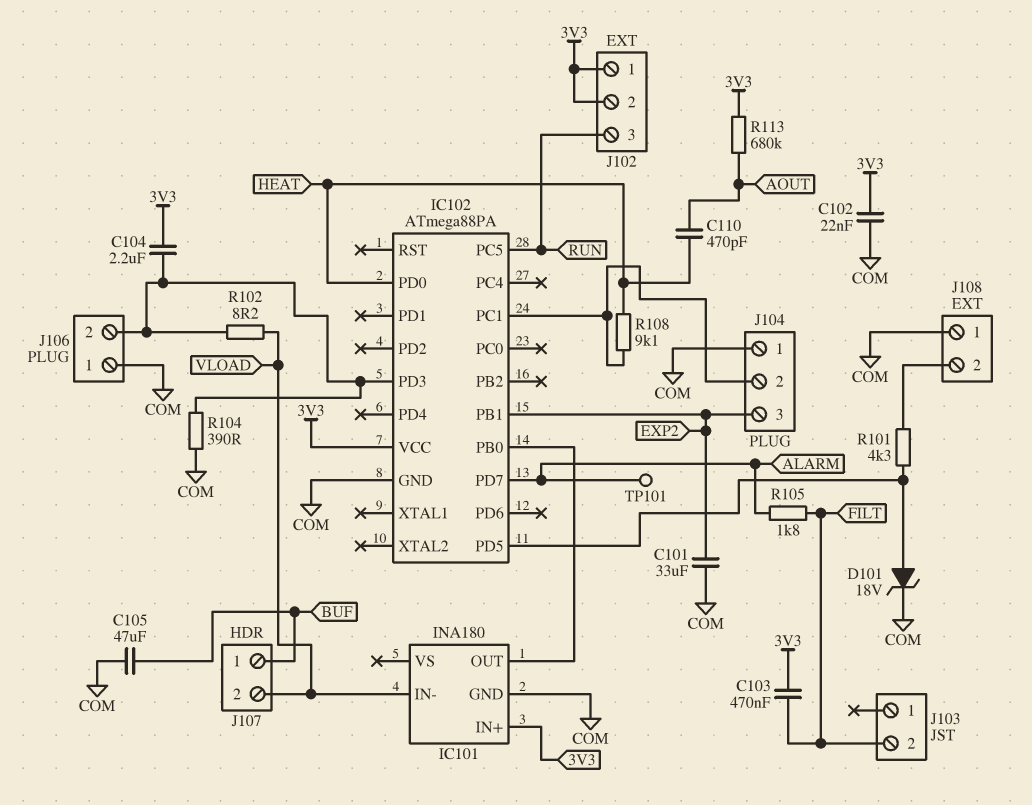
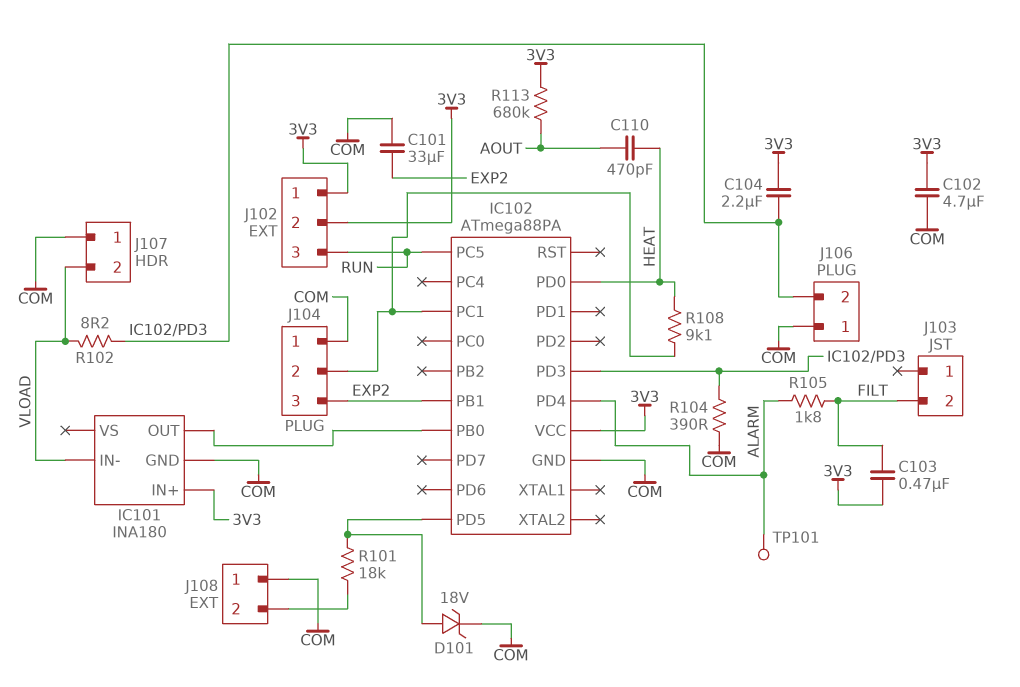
C102: 22nF (3V3, COM) -> 4.7uF (3V3, COM)
C105: 47uF (BUF, COM) -> none
IC102 pin PD4: none -> ALARM
IC102 pin PD7: ALARM -> none
J107 pin 1: BUF -> COM
R101: 4.3k (IC102/PD5, J108/2) -> 18k (IC102/PD5, J108/2)

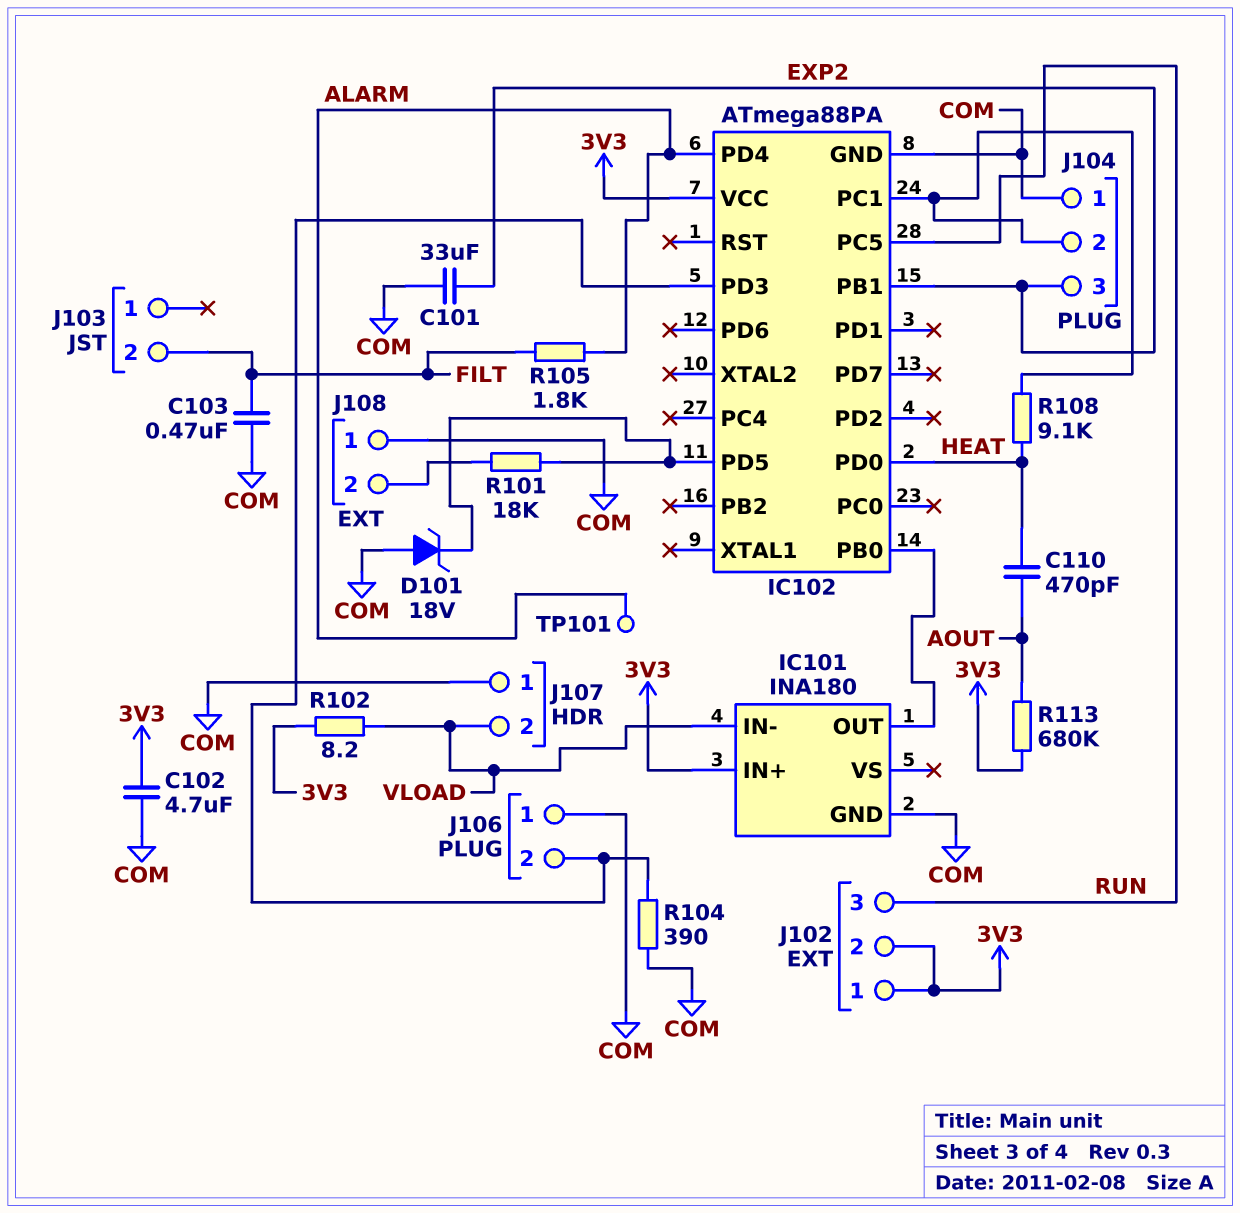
C103: 470nF (3V3, FILT) -> 470nF (COM, FILT)
C104: 2.2uF (3V3, IC102/PD3) -> none
D101: zener 18V (A IC102/PD5, K COM) -> zener 18V (A COM, K IC102/PD5)
R102: 8.2 (IC102/PD3, VLOAD) -> 8.2 (3V3, VLOAD)

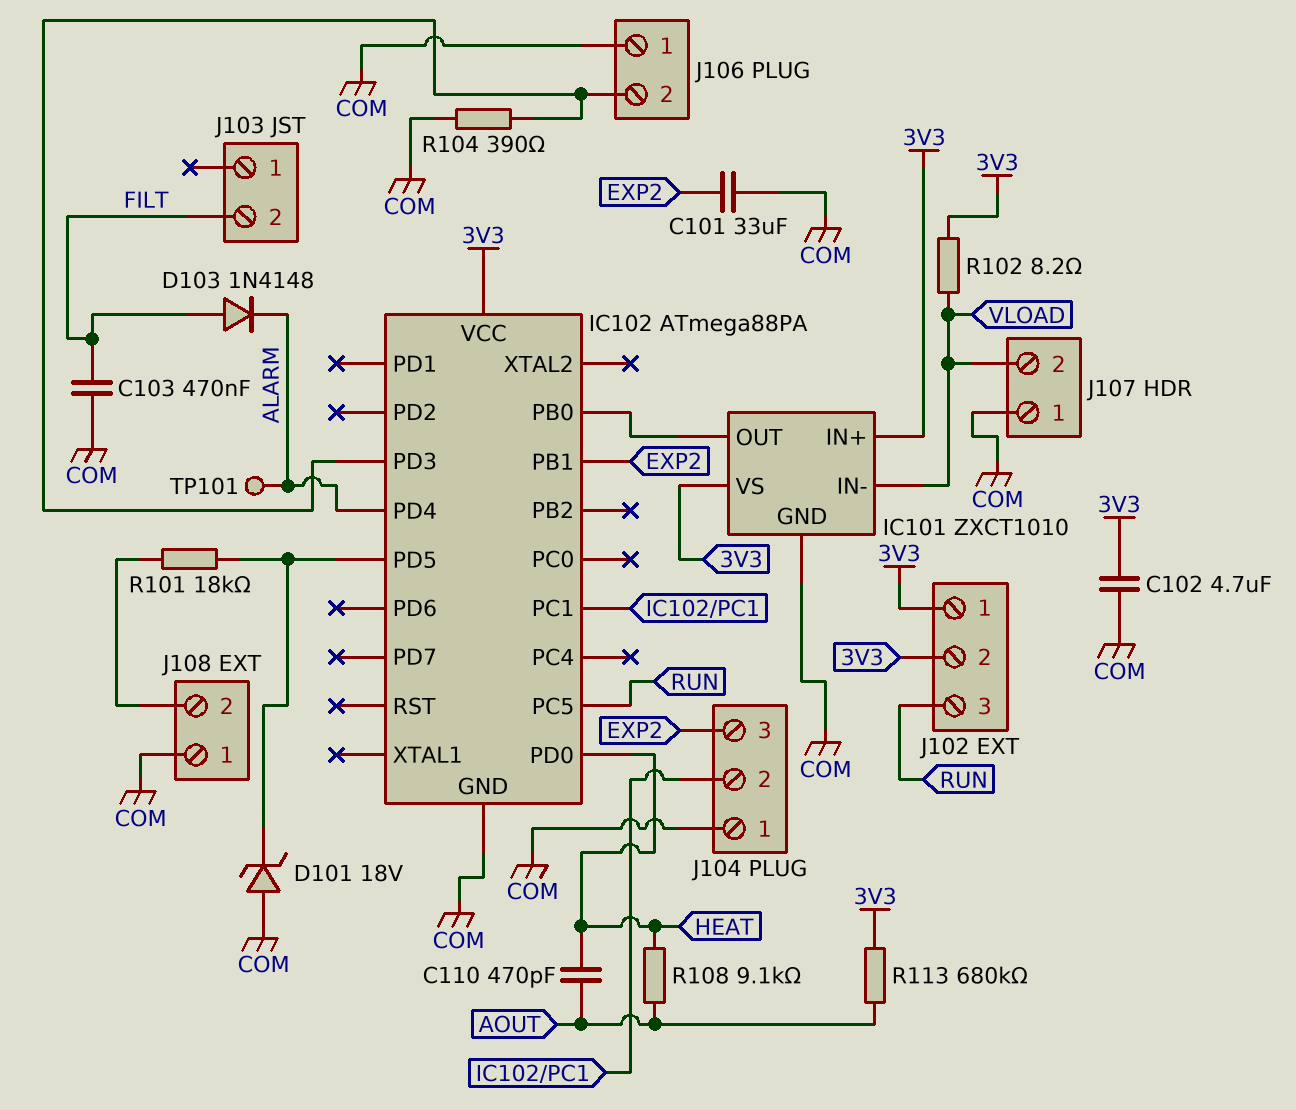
D103: none -> diode 1N4148 (A FILT, K ALARM)
IC101: INA180 -> ZXCT1010
IC101 pin VS: none -> 3V3
R105: 1.8k (ALARM, FILT) -> none
R108: 9.1k (HEAT, IC102/PC1) -> 9.1k (AOUT, HEAT)

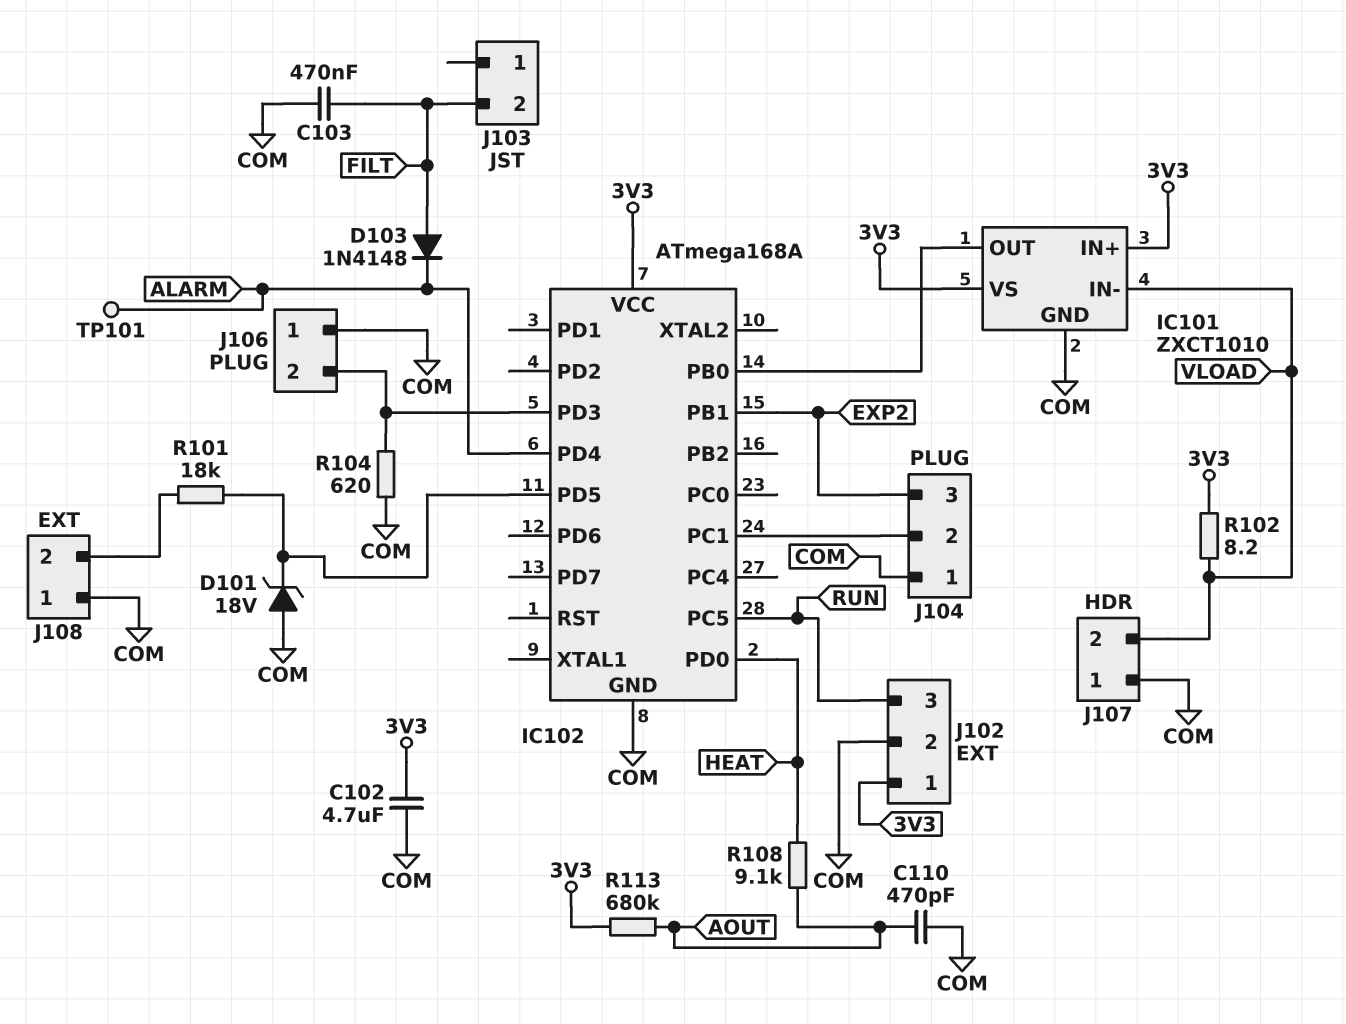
C101: 33uF (COM, EXP2) -> none
C110: 470pF (AOUT, HEAT) -> 470pF (AOUT, COM)
IC102: ATmega88PA -> ATmega168A
J102 pin 2: 3V3 -> COM
R104: 390 (COM, IC102/PD3) -> 620 (COM, IC102/PD3)

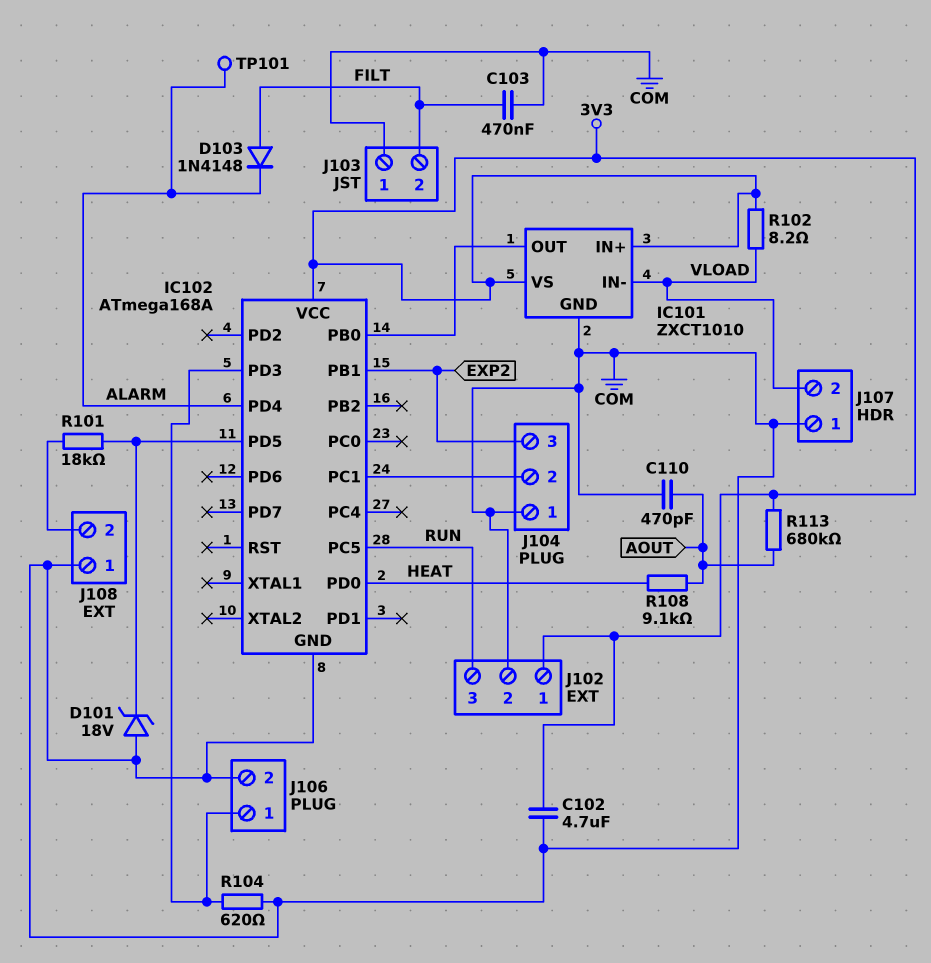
J103 pin 1: none -> COM
J106 pin 1: COM -> IC102/PD3
J106 pin 2: IC102/PD3 -> COM

